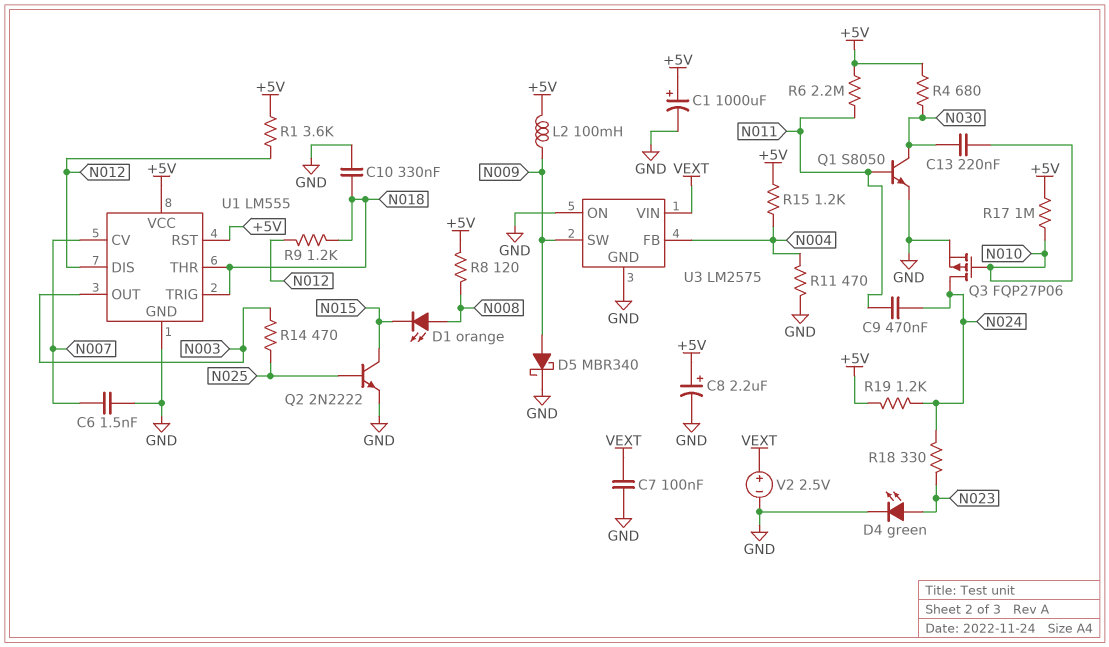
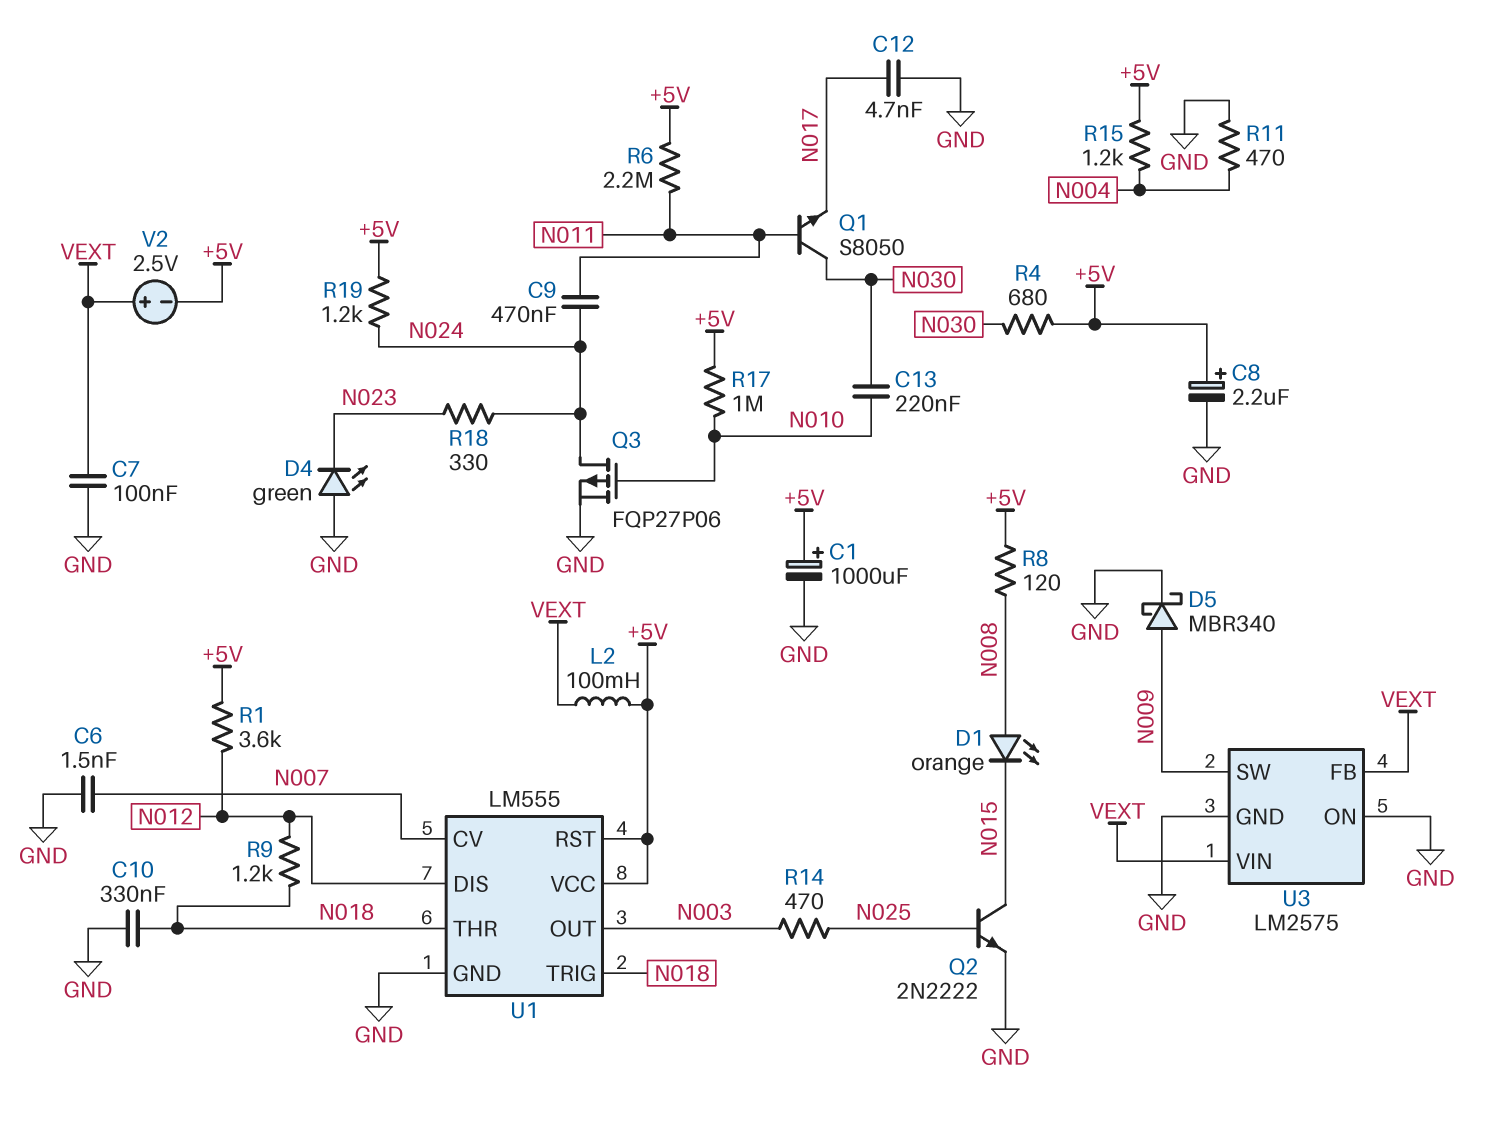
C12: none -> 4.7nF (GND, N017)
D4: LED green (A N023, K GND) -> LED green (A GND, K N023)
L2: 100mH (+5V, N009) -> 100mH (+5V, VEXT)
Q1: NPN S8050 (B N011, C N030, E GND) -> NPN S8050 (B N011, C N030, E N017)
U3 pin FB: N004 -> VEXT
V2: 2.5V (plus VEXT, minus GND) -> 2.5V (plus VEXT, minus +5V)

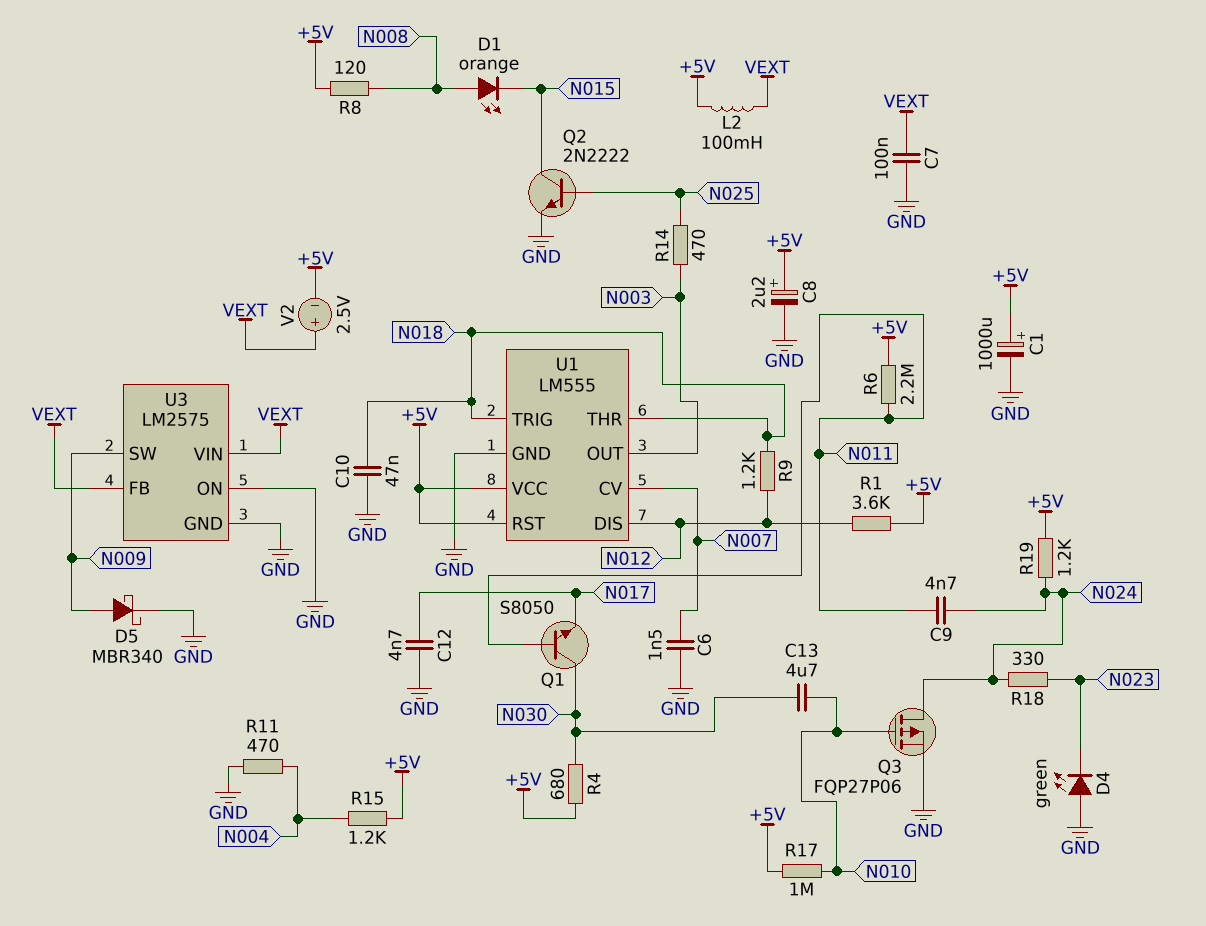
C9: 470nF (N011, N024) -> 4.7nF (N011, N024)
C10: 330nF (GND, N018) -> 47nF (GND, N018)
C13: 220nF (N010, N030) -> 4.7uF (N010, N030)

